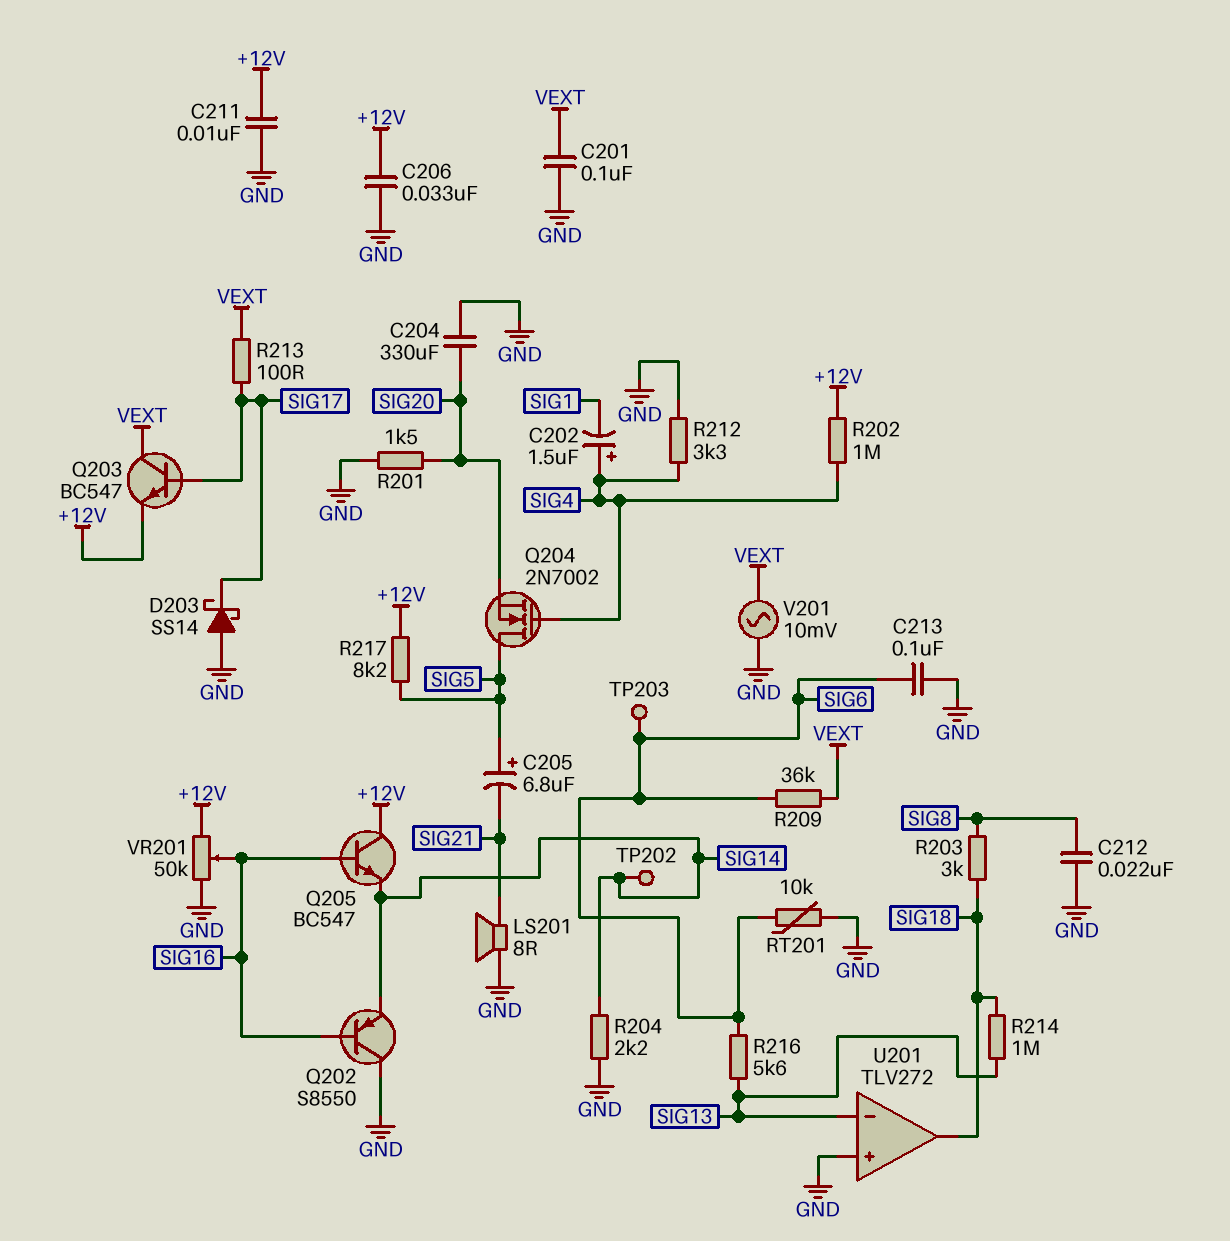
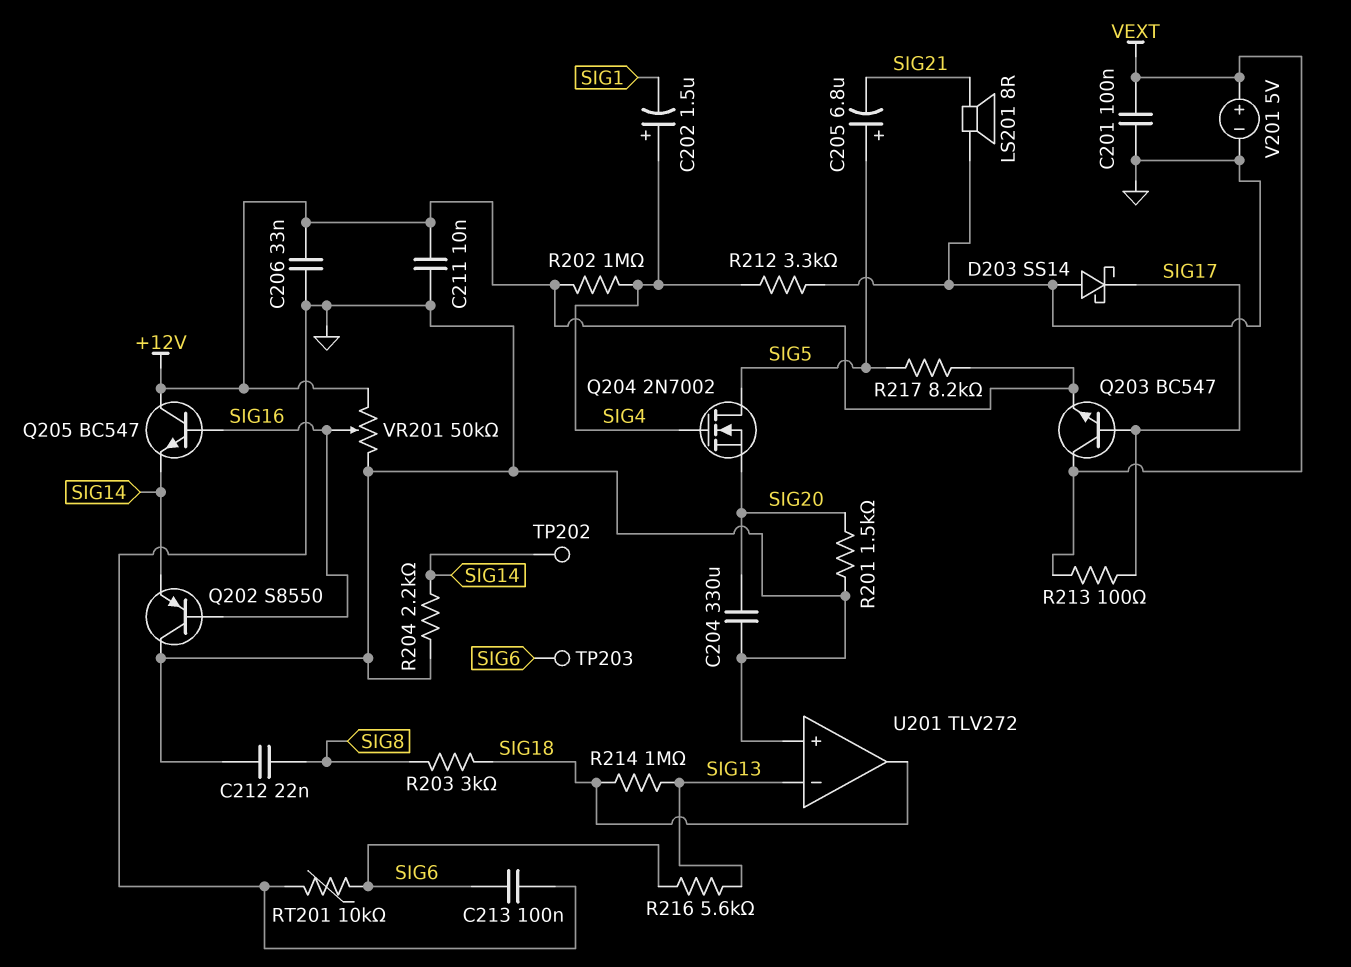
R209: 36k (SIG6, VEXT) -> none
V201: AC 10mV (GND, VEXT) -> 5V (plus VEXT, minus GND)

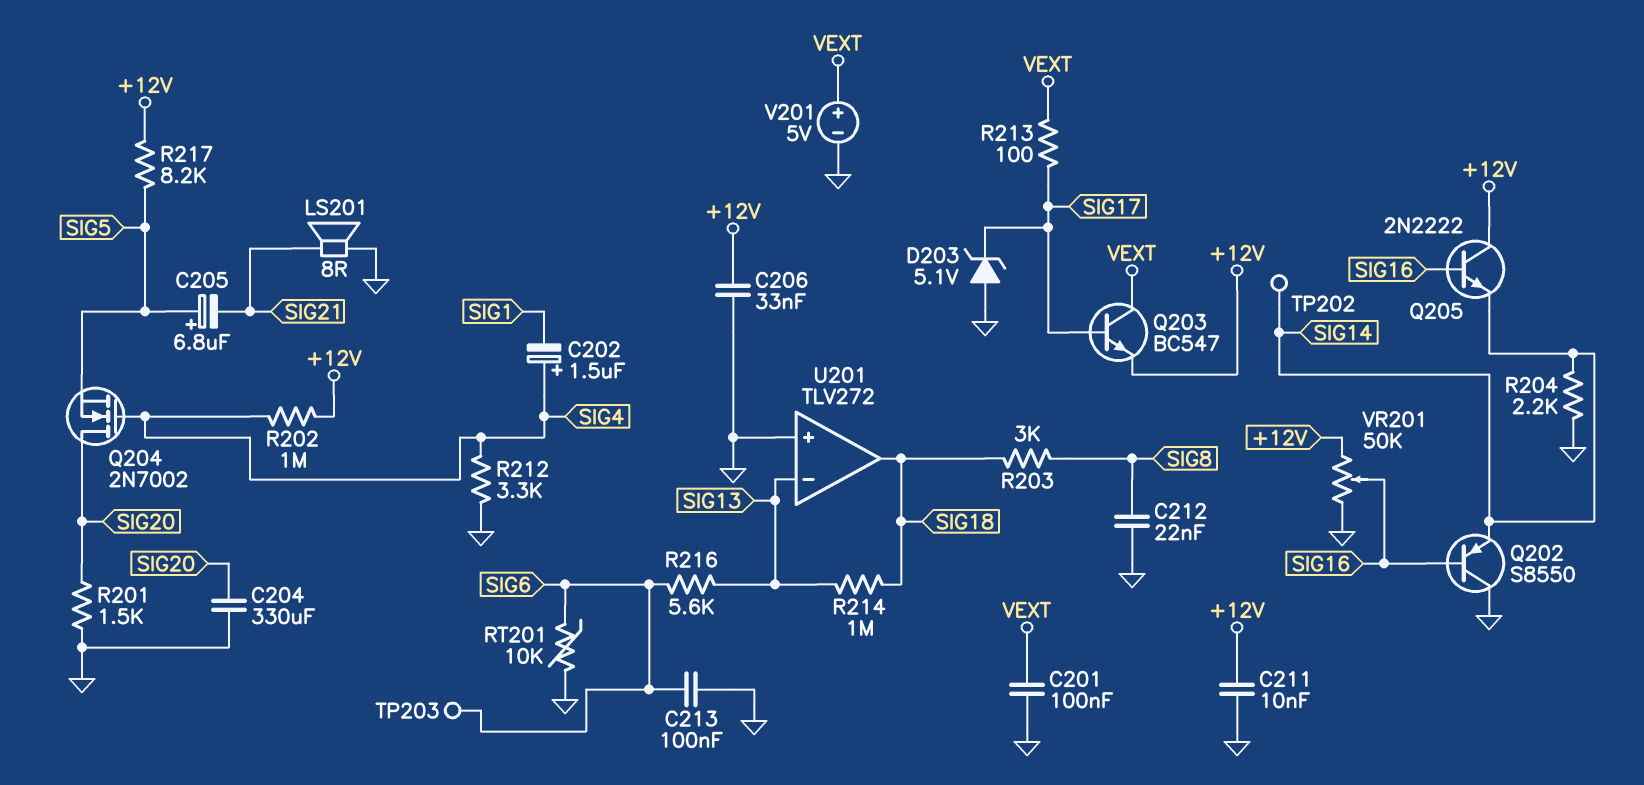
D203: schottky SS14 (A GND, K SIG17) -> zener 5.1V (A GND, K SIG17)
Q204: NMOS 2N7002 (G SIG4, D SIG5, S SIG20) -> NMOS 2N7002 (G SIG4, D SIG20, S SIG5)
Q205: NPN BC547 (B SIG16, C +12V, E SIG14) -> NPN 2N2222 (B SIG16, C +12V, E SIG14)

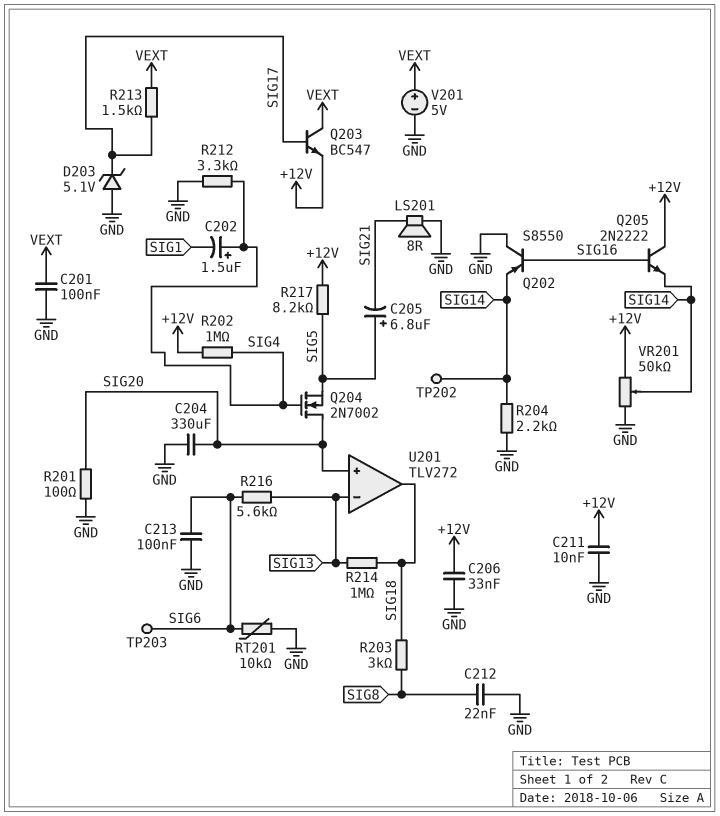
R201: 1.5k (GND, SIG20) -> 100 (GND, SIG20)
R213: 100 (SIG17, VEXT) -> 1.5k (SIG17, VEXT)
U201 pin in+: GND -> SIG20
VR201: 50k (+12V, GND, wiper SIG16) -> 50k (+12V, GND, wiper SIG14)

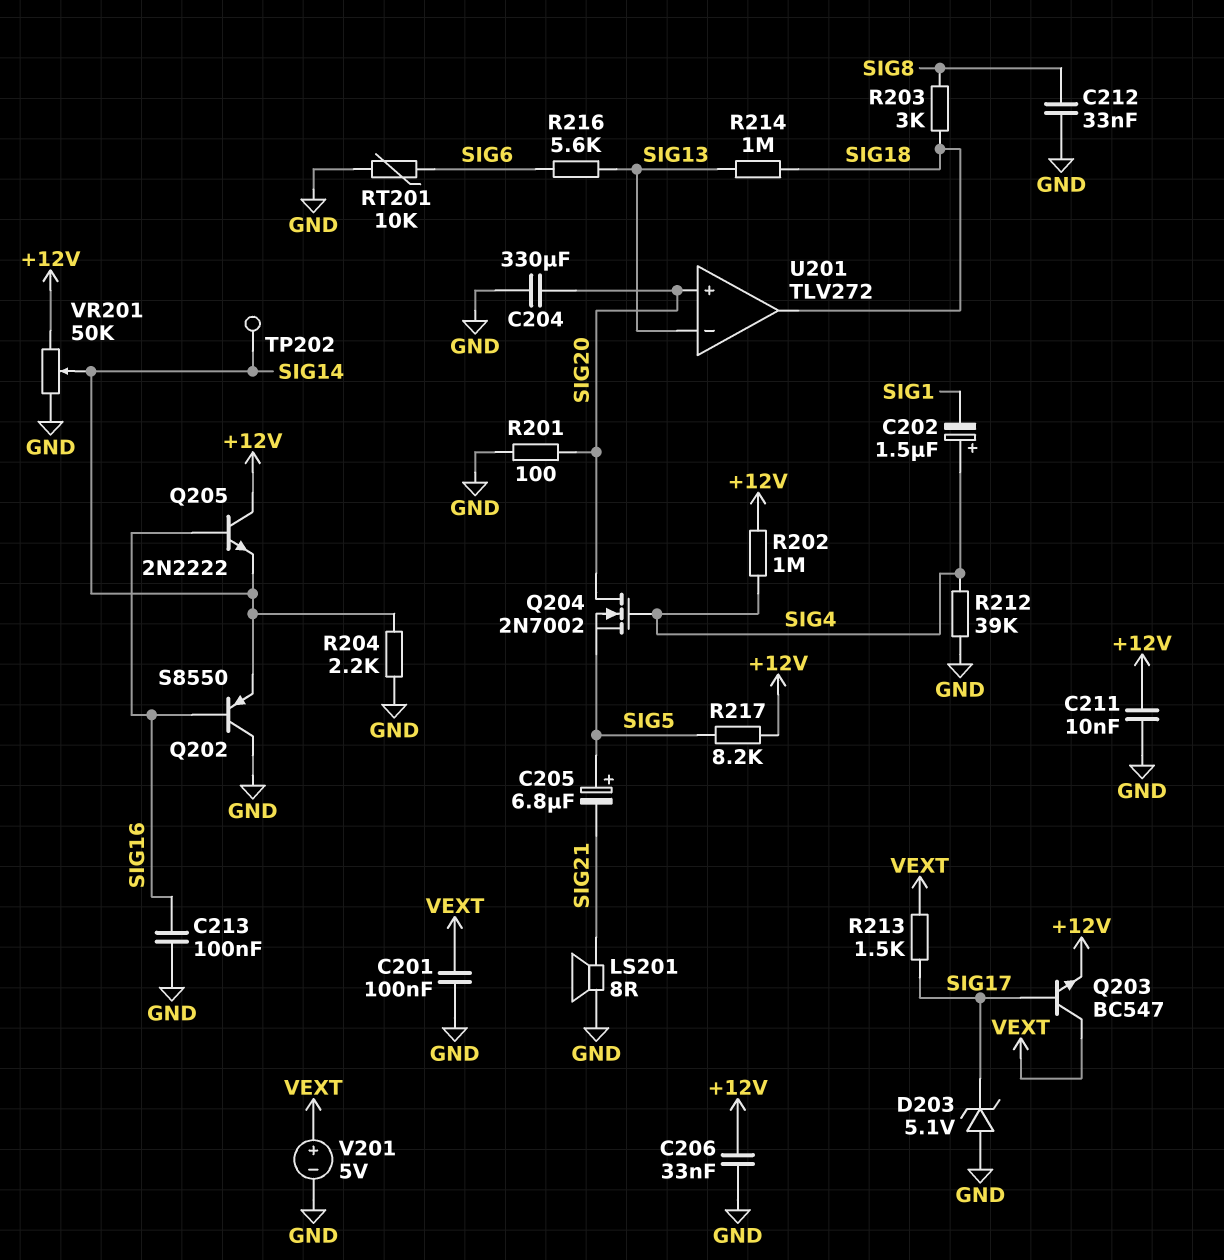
C212: 22nF (GND, SIG8) -> 33nF (GND, SIG8)
C213: 100nF (GND, SIG6) -> 100nF (GND, SIG16)
R212: 3.3k (GND, SIG4) -> 39k (GND, SIG4)
TP203: test point (SIG6) -> none

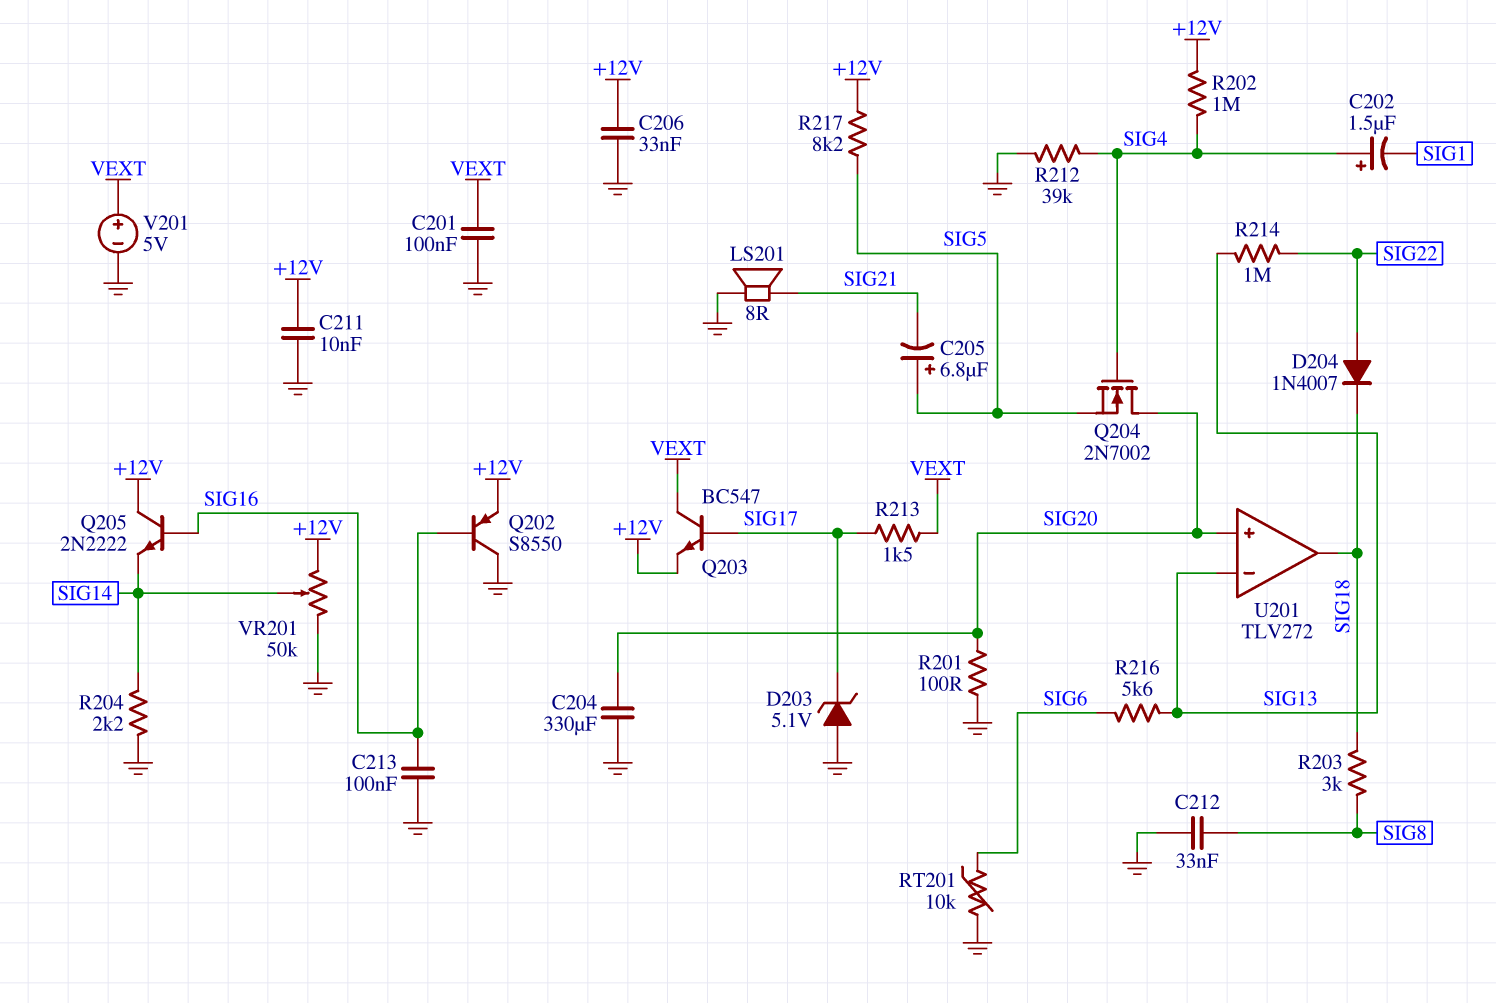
D204: none -> diode 1N4007 (A SIG22, K SIG18)
Q202: PNP S8550 (B SIG16, C GND, E SIG14) -> PNP S8550 (B SIG16, C GND, E +12V)
R214: 1M (SIG13, SIG18) -> 1M (SIG13, SIG22)
TP202: test point (SIG14) -> none

